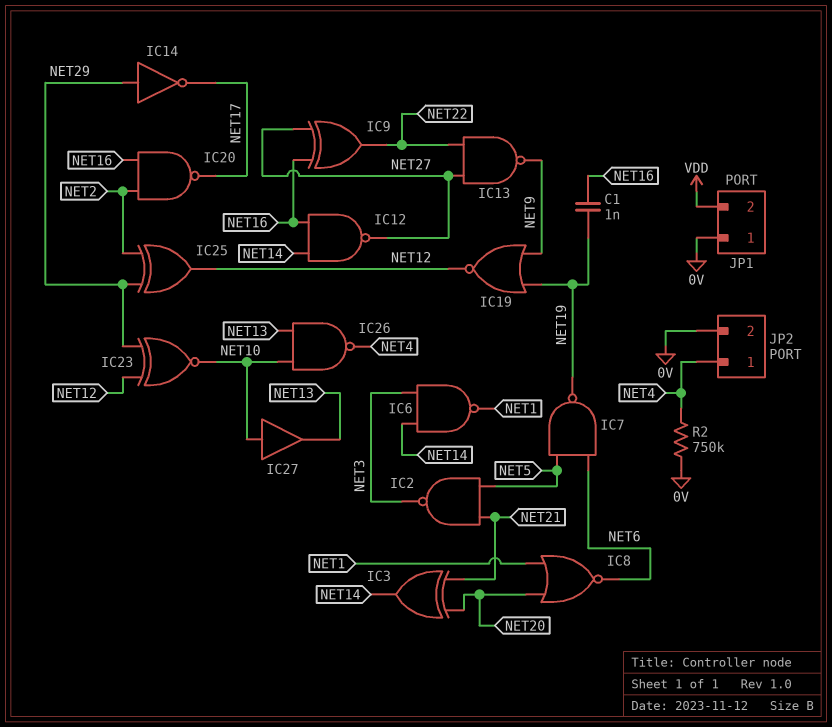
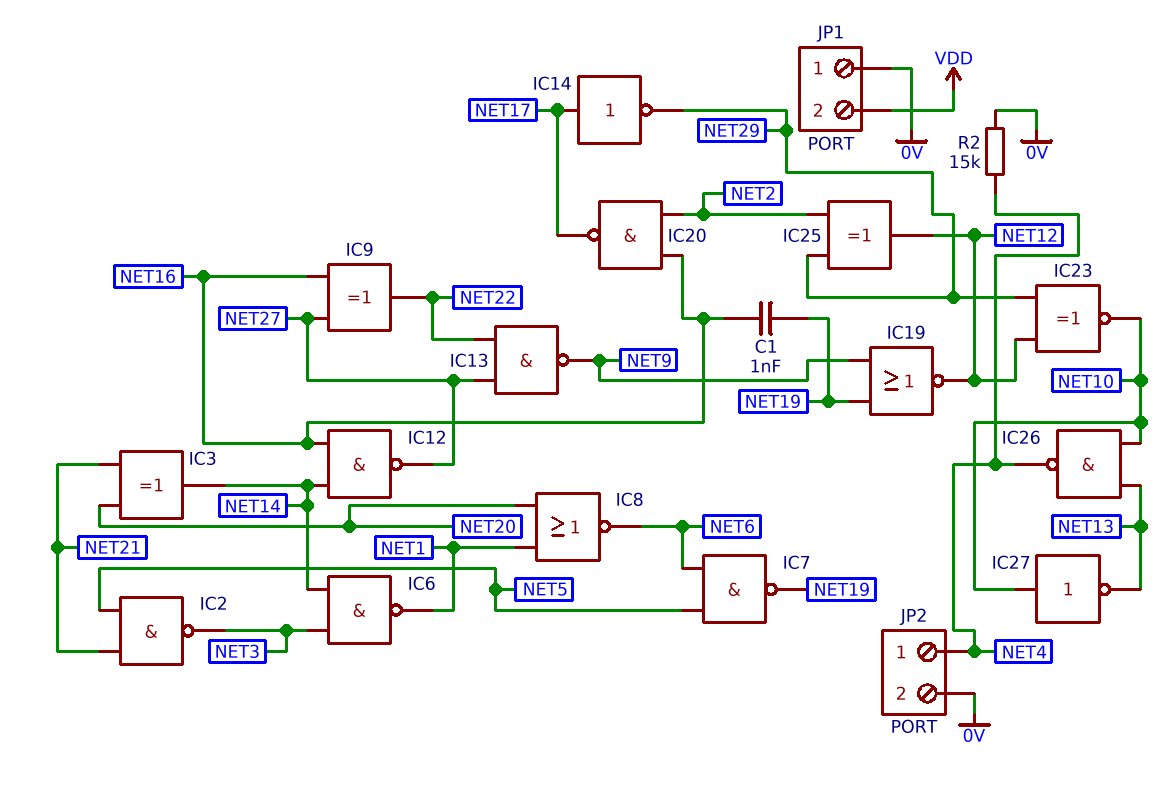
IC14: NOT (in NET29, out NET17) -> NOT (in NET17, out NET29)
IC27: buffer (in NET10, out NET13) -> NOT (in NET10, out NET13)
R2: 750k (0V, NET4) -> 15k (0V, NET4)

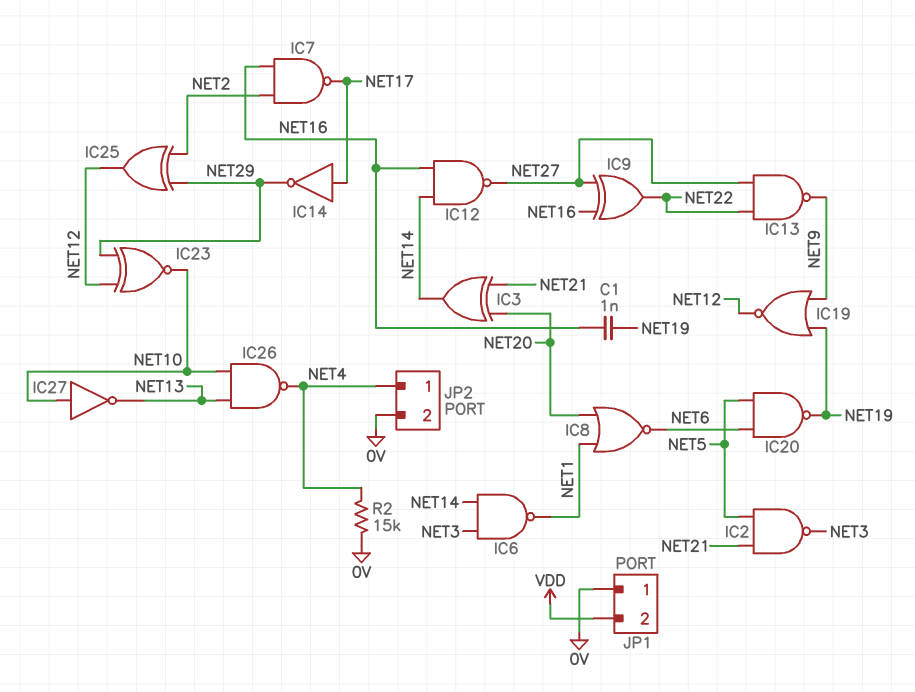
IC7: NAND (in NET5, in NET6, out NET19) -> NAND (in NET2, in NET16, out NET17)
IC20: NAND (in NET2, in NET16, out NET17) -> NAND (in NET5, in NET6, out NET19)

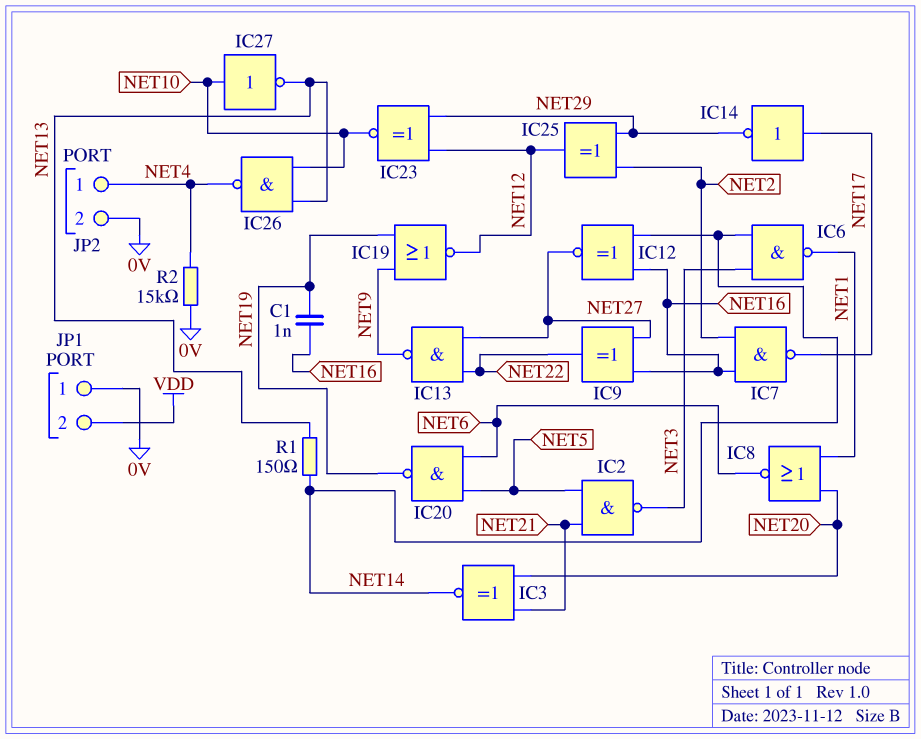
IC3: XOR (in NET20, in NET21, out NET14) -> XNOR (in NET20, in NET21, out NET14)
IC12: NAND (in NET14, in NET16, out NET27) -> XNOR (in NET14, in NET16, out NET27)
R1: none -> 150 (NET13, NET14)

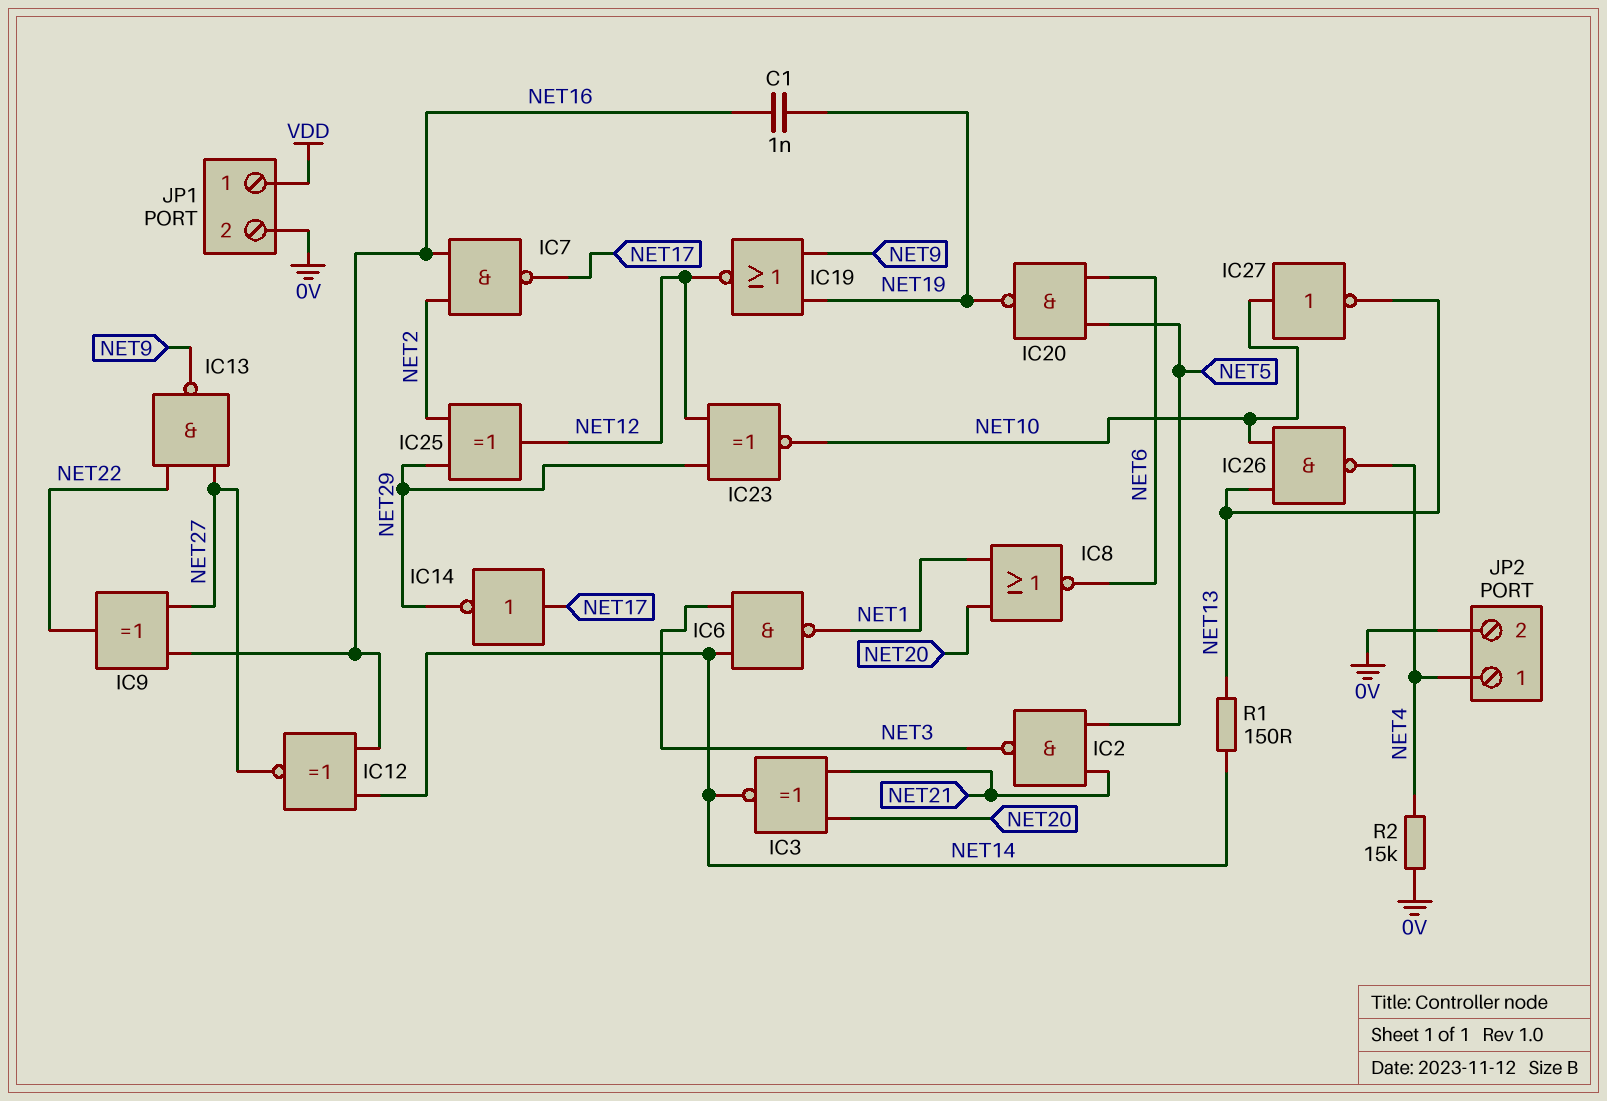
JP1 pin 1: 0V -> VDD
JP1 pin 2: VDD -> 0V

